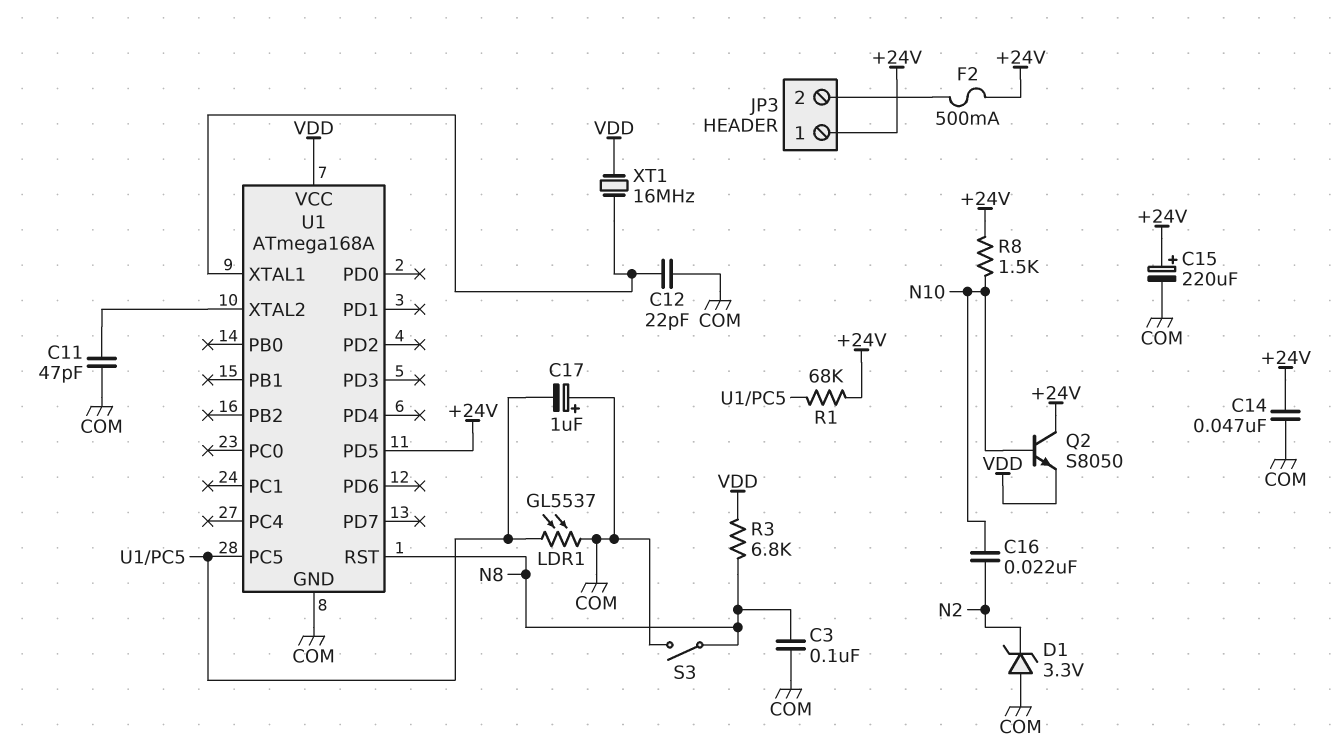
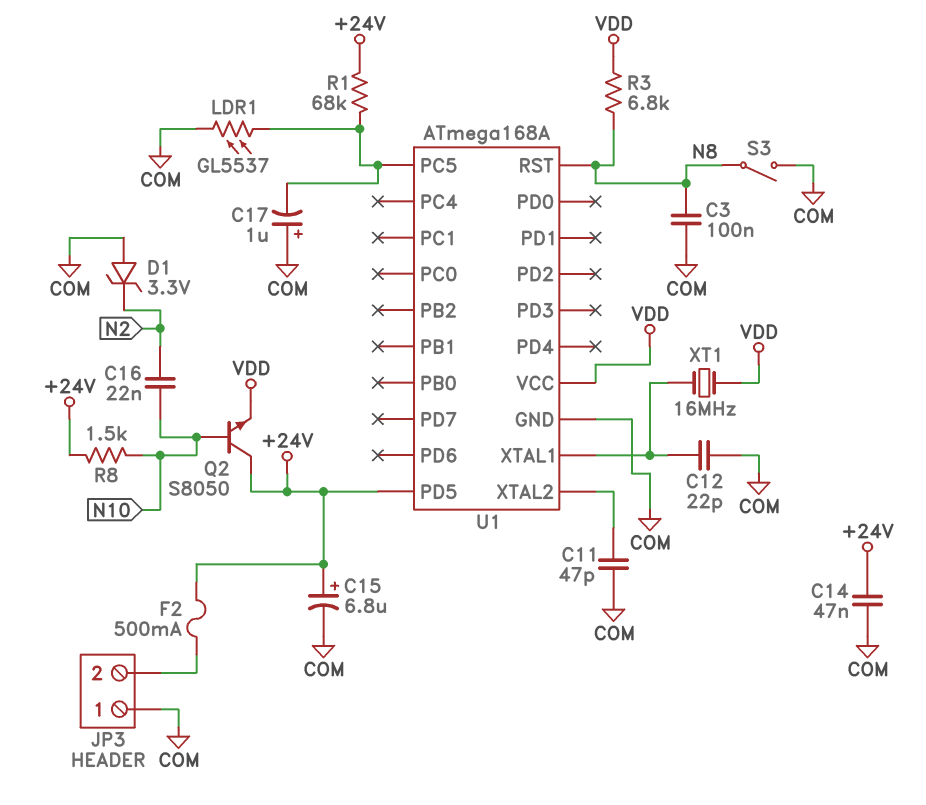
C15: 220uF (plus +24V, minus COM) -> 6.8uF (plus +24V, minus COM)
JP3 pin 1: +24V -> COM

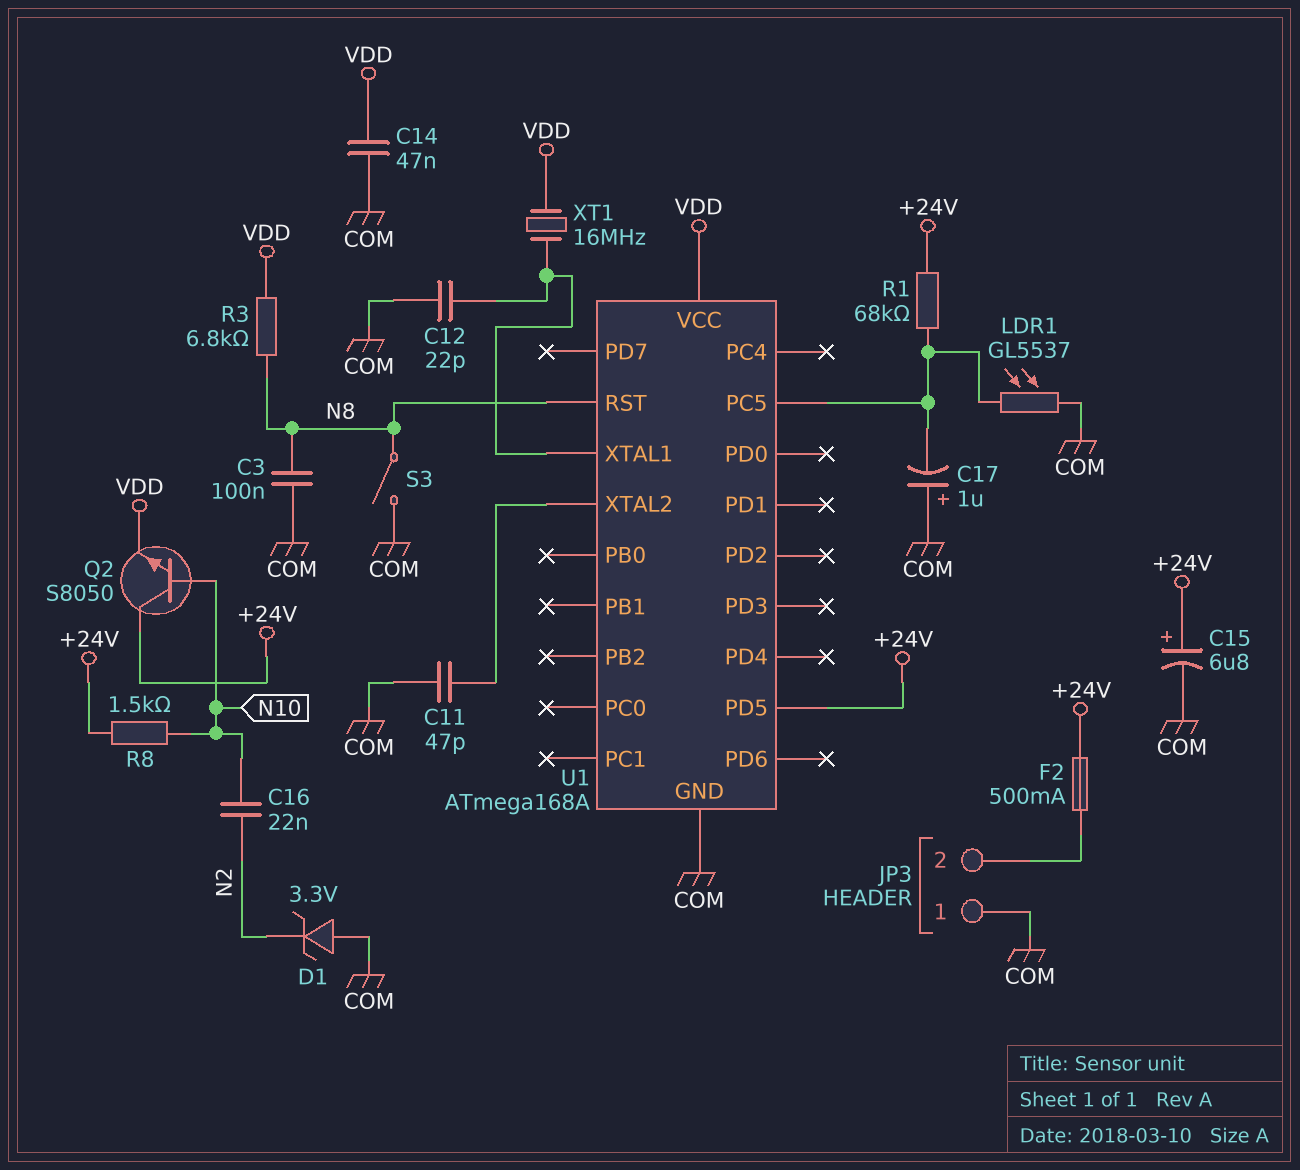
C14: 47nF (+24V, COM) -> 47nF (COM, VDD)

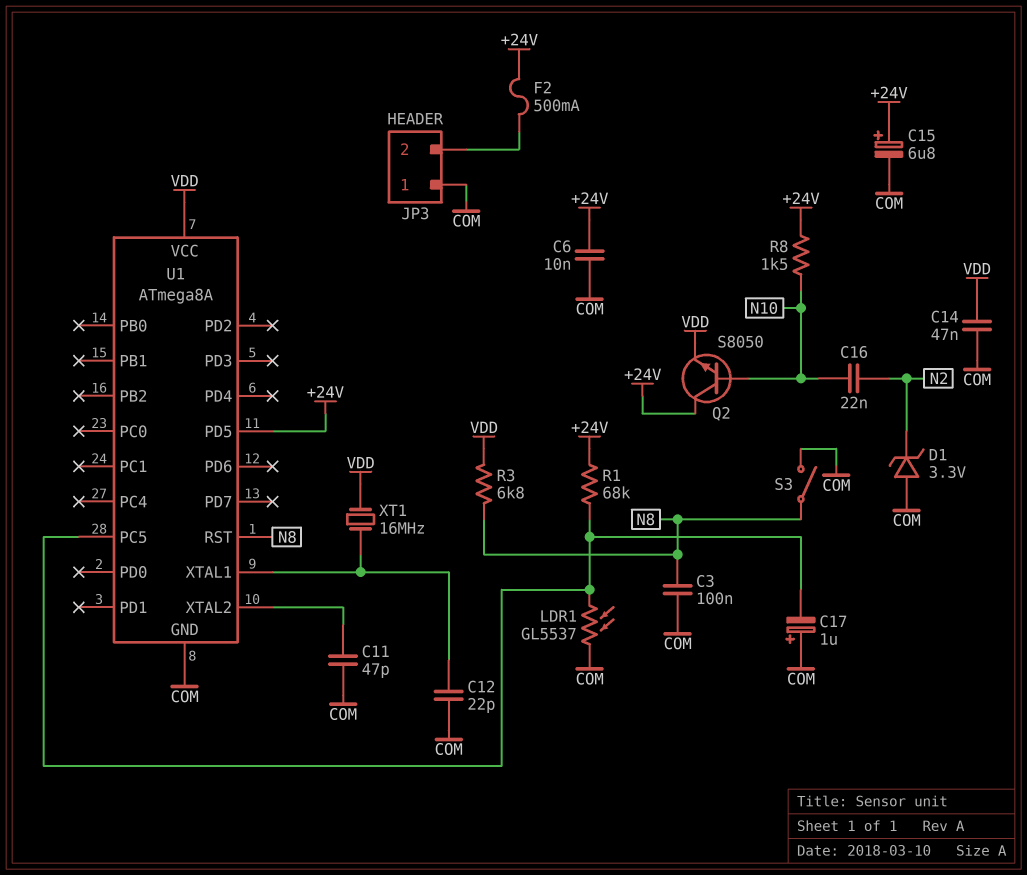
C6: none -> 10nF (+24V, COM)
U1: ATmega168A -> ATmega8A

